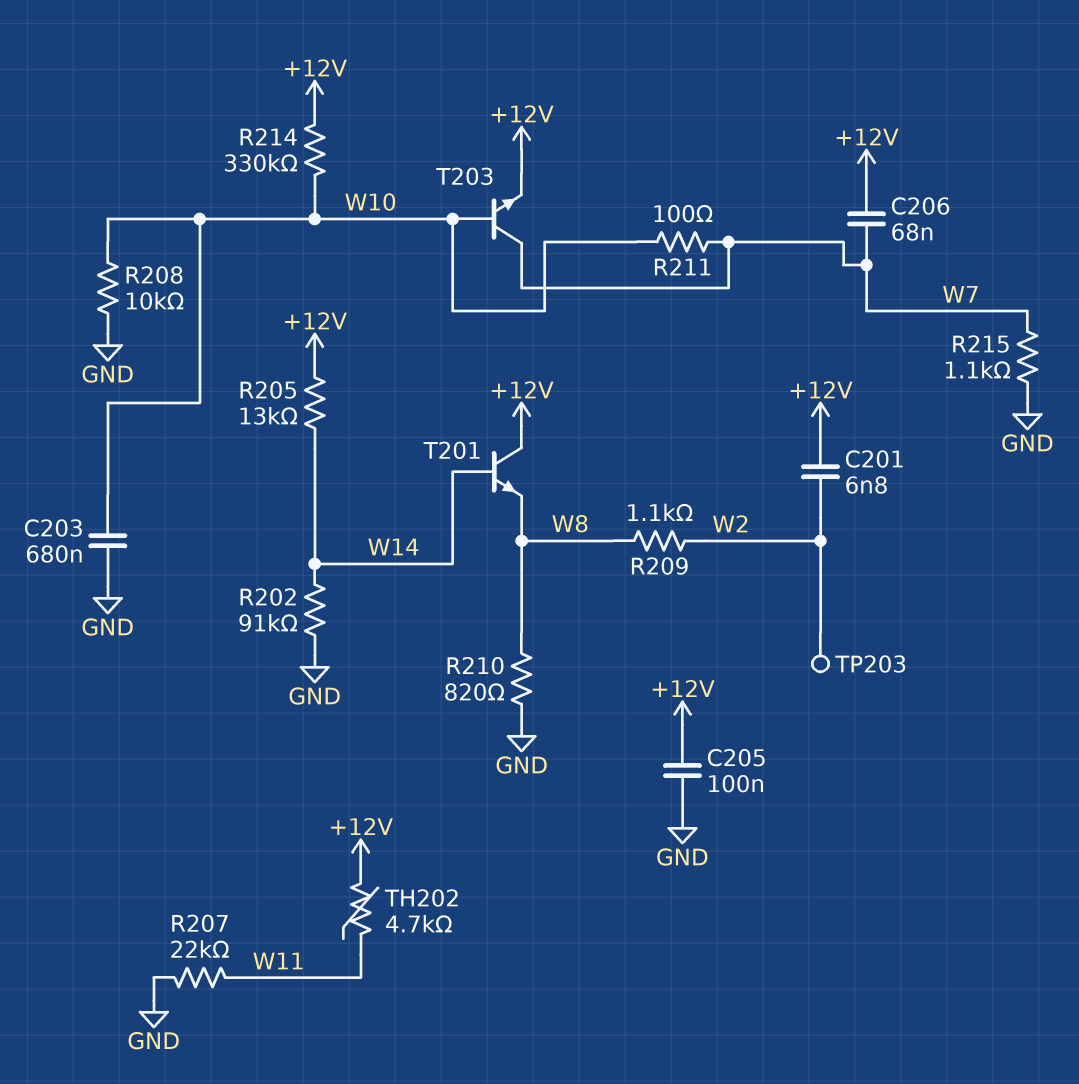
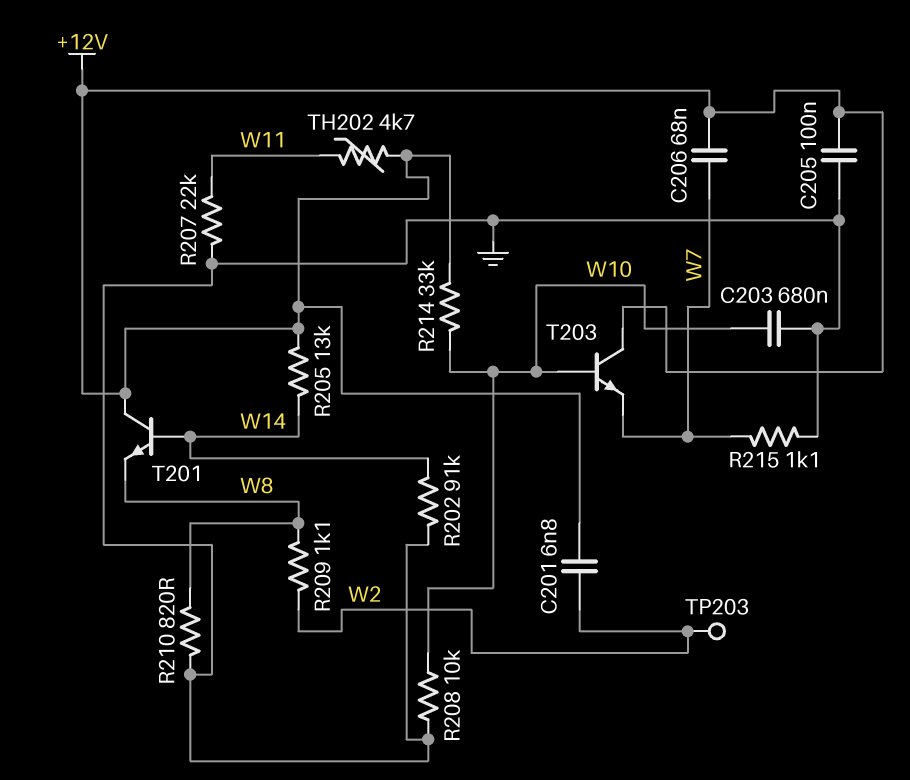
R211: 100 (W7, W10) -> none
R214: 330k (+12V, W10) -> 33k (+12V, W10)
T203: NPN (B W10, C W7, E +12V) -> NPN (B W10, C +12V, E W7)

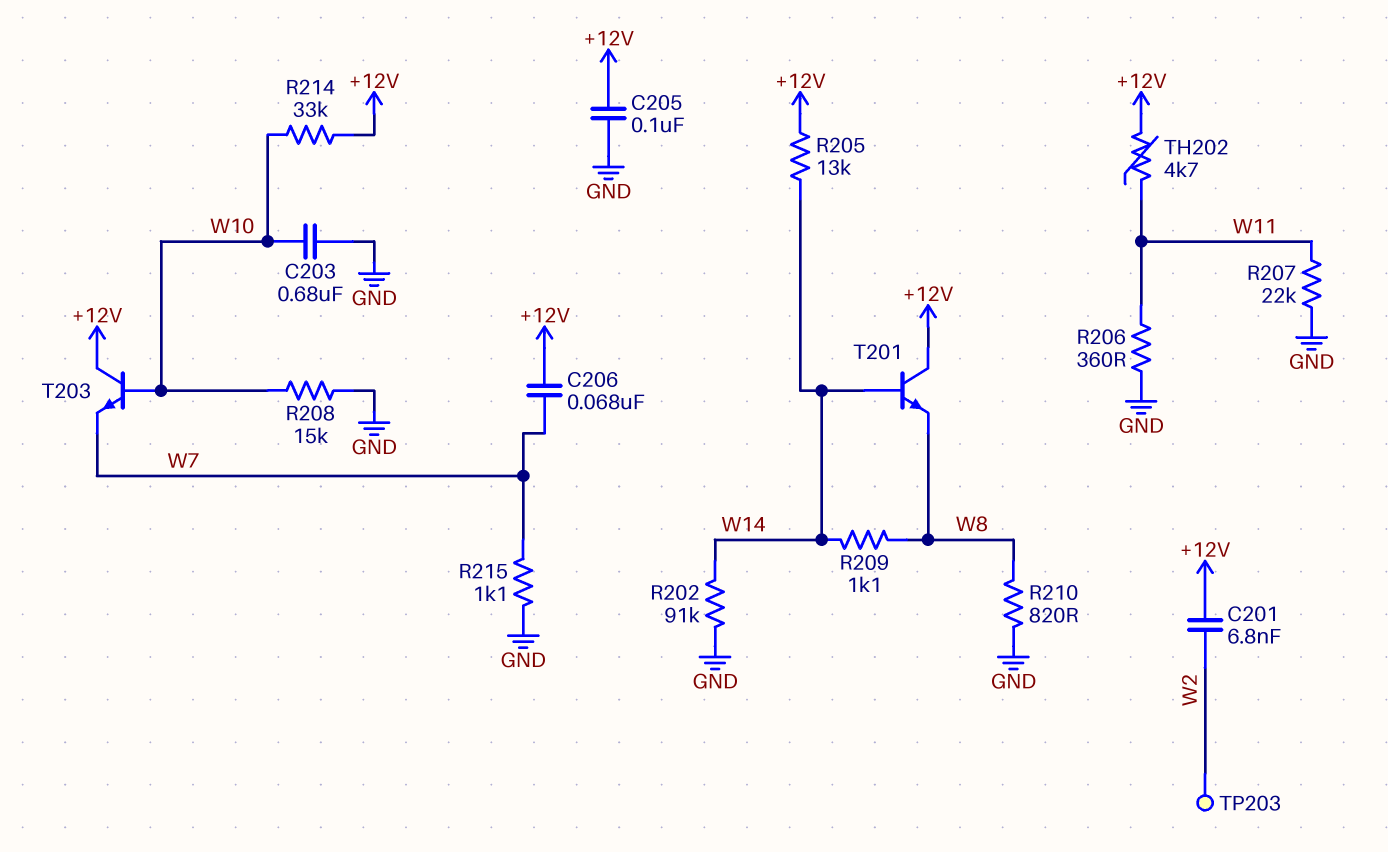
R206: none -> 360 (GND, W11)
R208: 10k (GND, W10) -> 15k (GND, W10)
R209: 1.1k (W2, W8) -> 1.1k (W8, W14)

